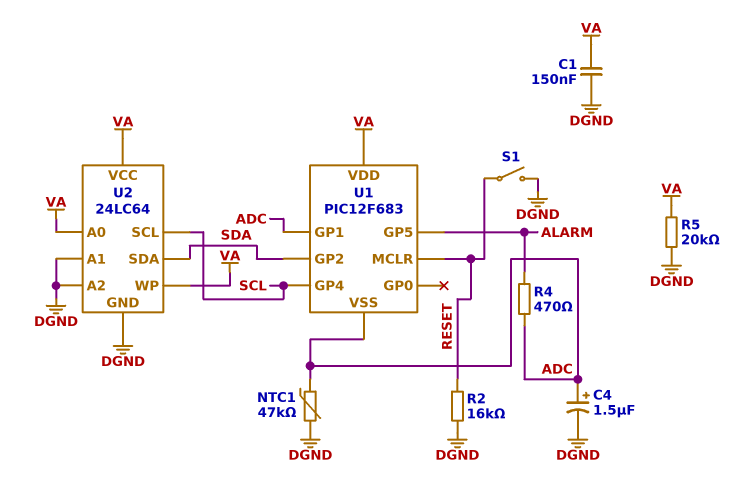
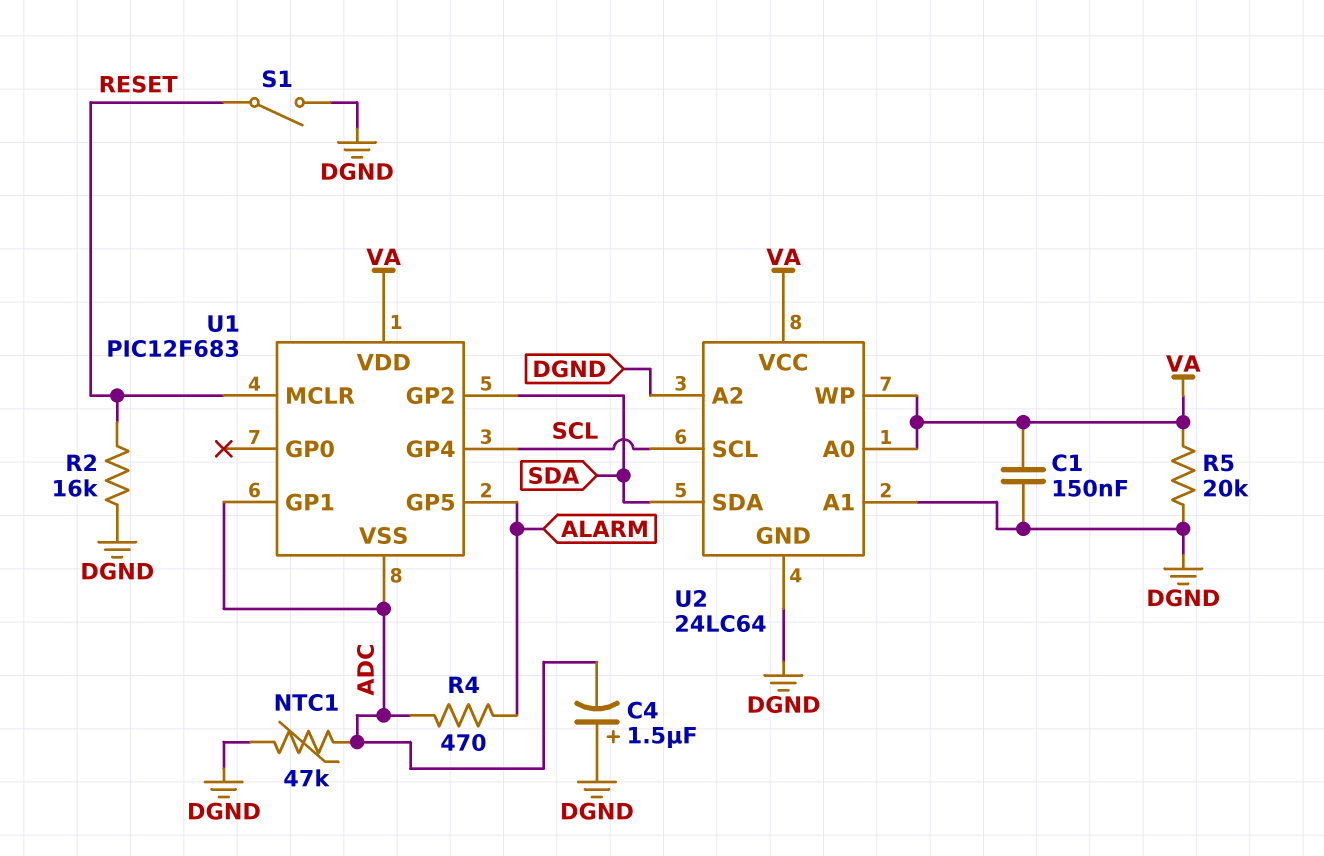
C4: 1.5uF (plus ADC, minus DGND) -> 1.5uF (plus DGND, minus ADC)

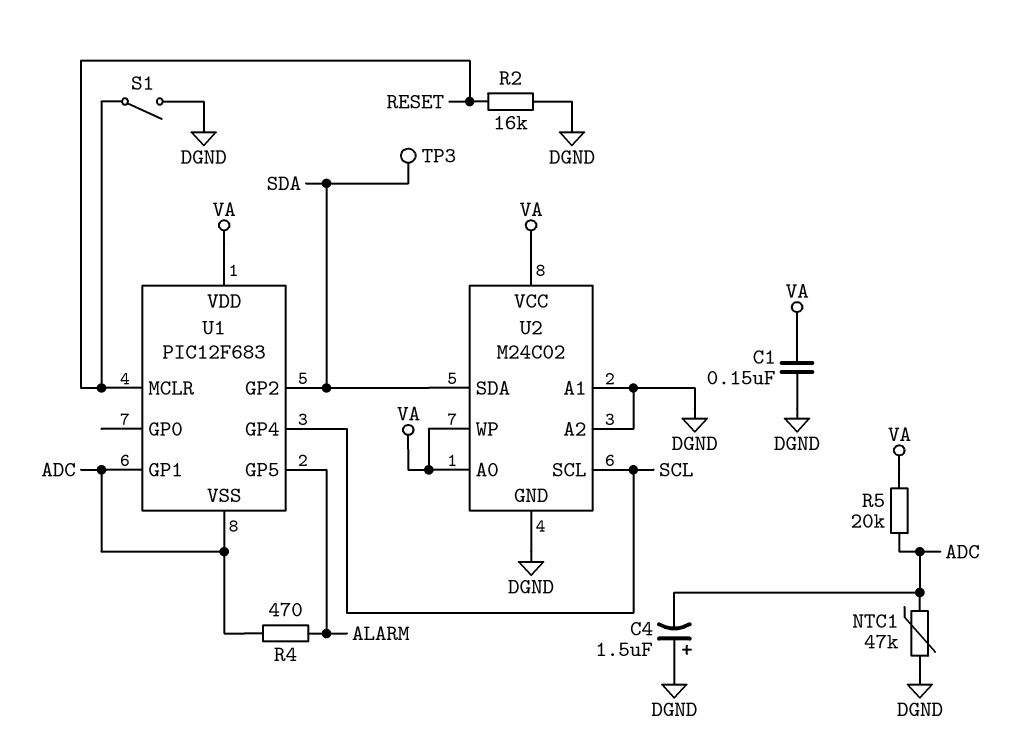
R5: 20k (DGND, VA) -> 20k (ADC, VA)
TP3: none -> test point (SDA)
U2: 24LC64 -> M24C02

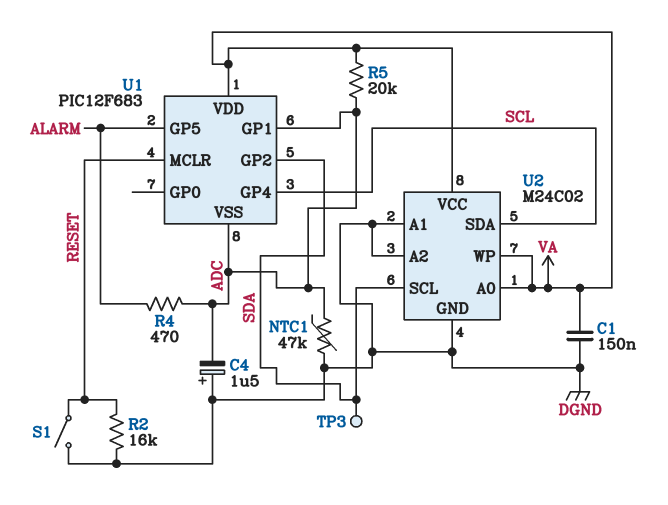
U2 pin SCL: SCL -> SDA
U2 pin SDA: SDA -> SCL

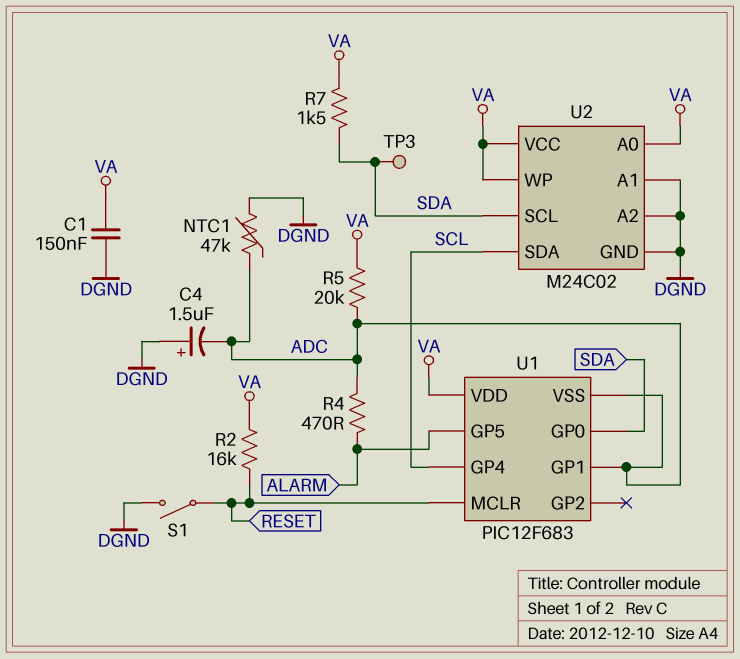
R2: 16k (DGND, RESET) -> 16k (RESET, VA)
R7: none -> 1.5k (SDA, VA)
U1 pin GP0: none -> SDA
U1 pin GP2: SDA -> none

